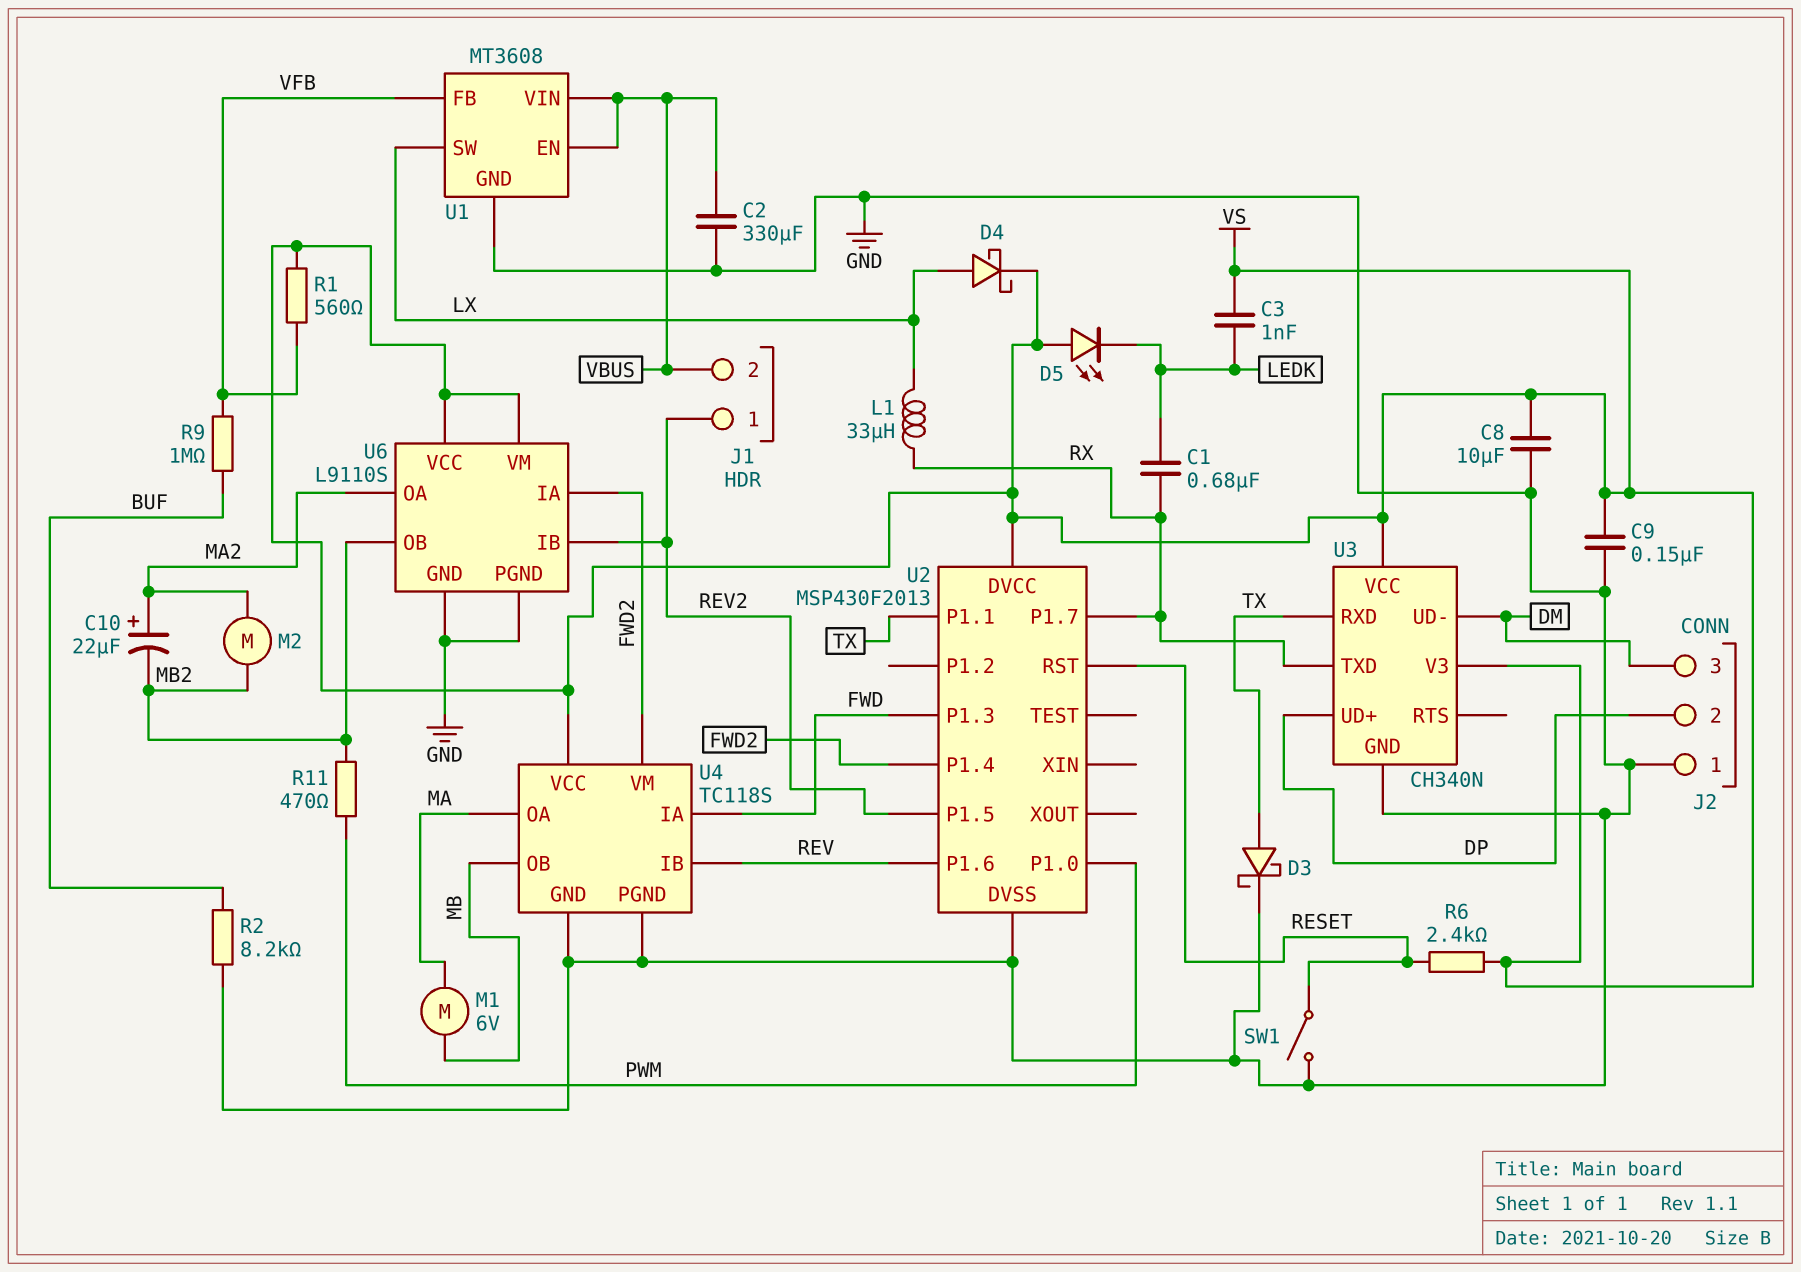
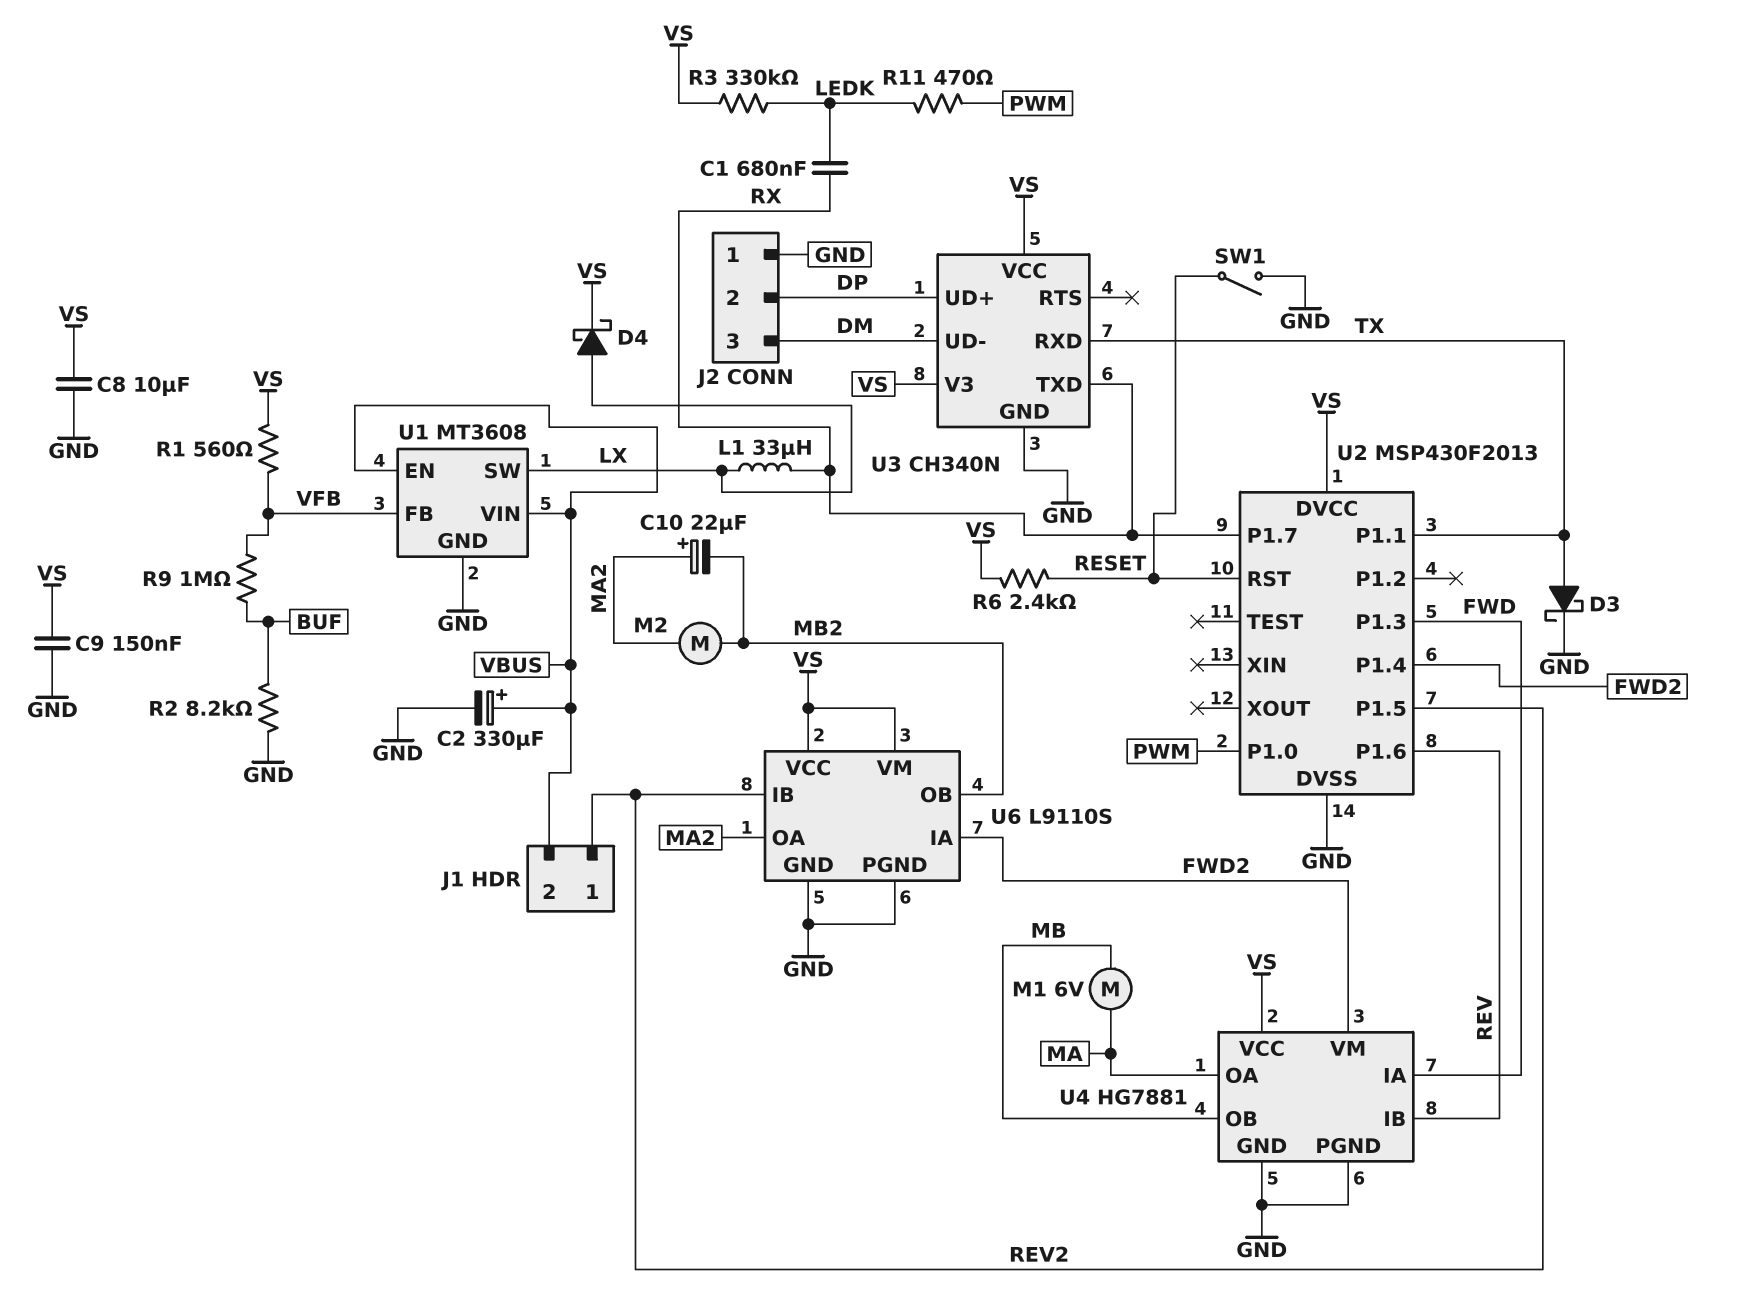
C2: 330uF (GND, VBUS) -> 330uF (plus VBUS, minus GND)
C3: 1nF (LEDK, VS) -> none
D5: LED (A VS, K LEDK) -> none
R3: none -> 330k (LEDK, VS)
R11: 470 (MB2, PWM) -> 470 (LEDK, PWM)
U4: TC118S -> HG7881

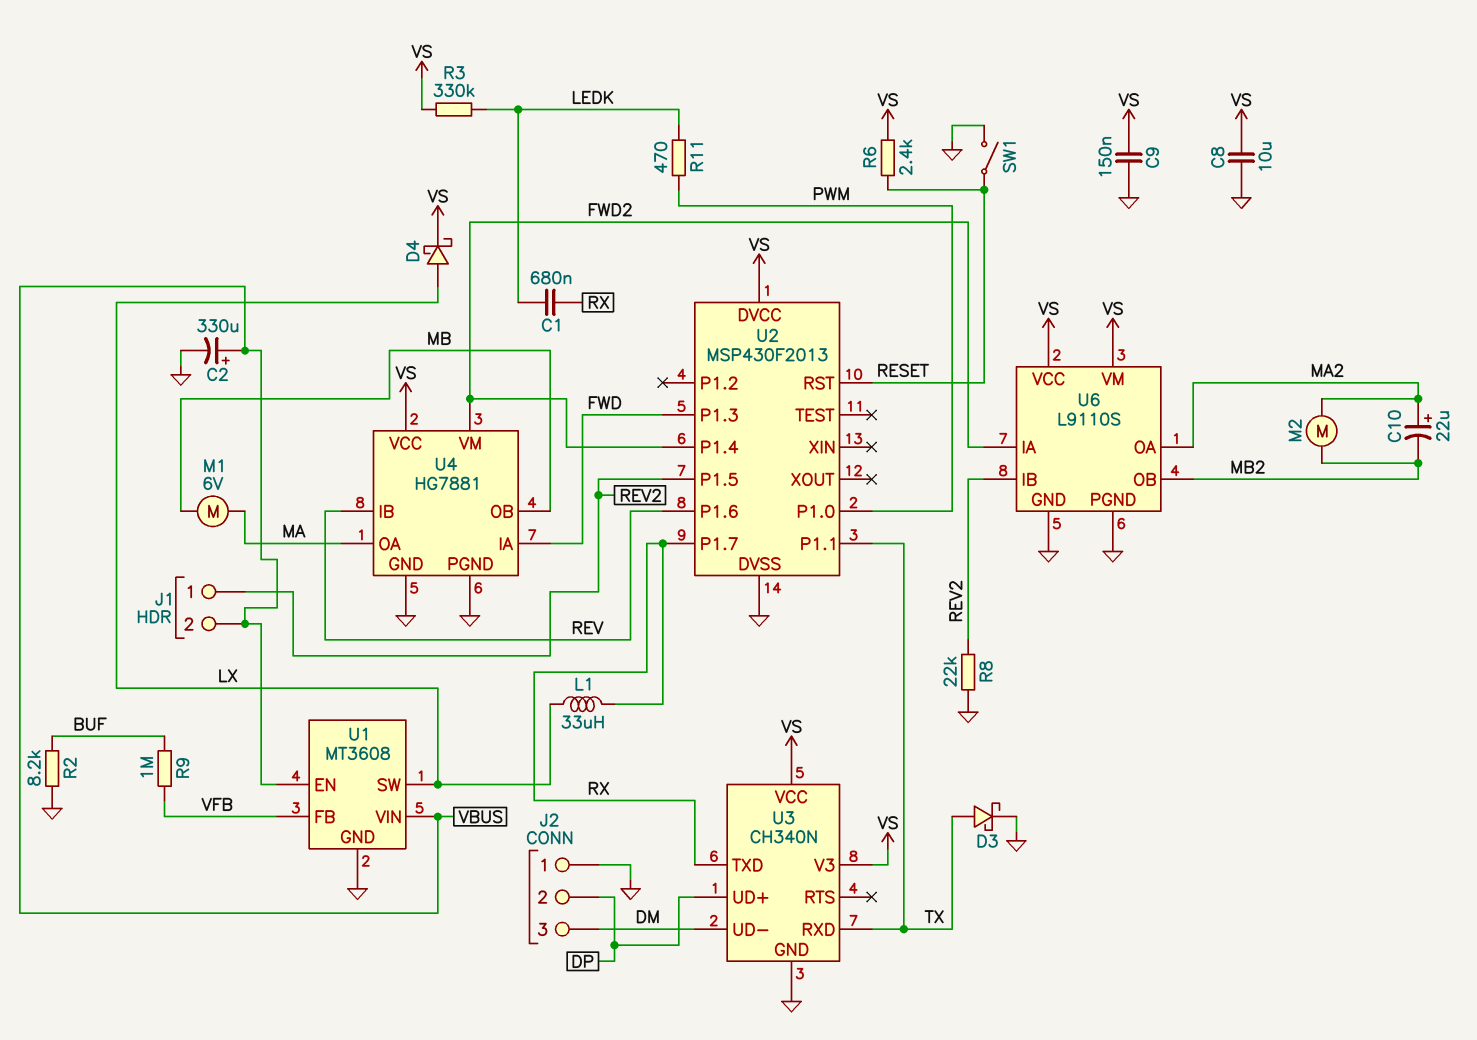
R1: 560 (VFB, VS) -> none
R8: none -> 22k (GND, REV2)

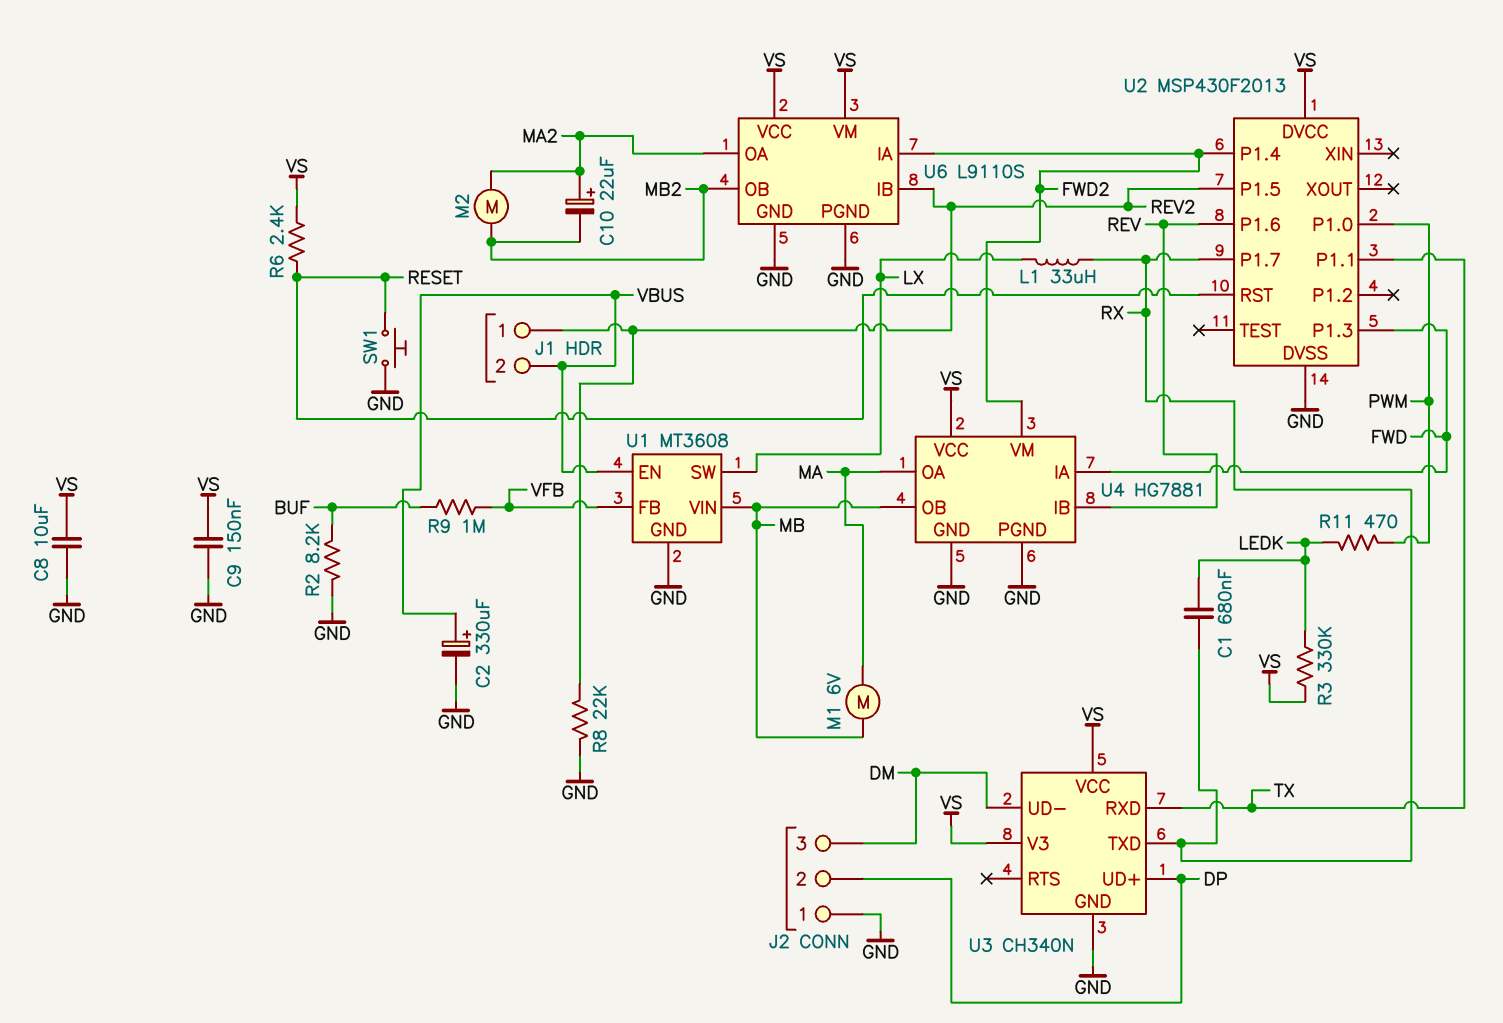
D3: schottky (A TX, K GND) -> none
D4: schottky (A LX, K VS) -> none
SW1: switch (GND, RESET) -> button (GND, RESET)
U1 pin VIN: VBUS -> MB

